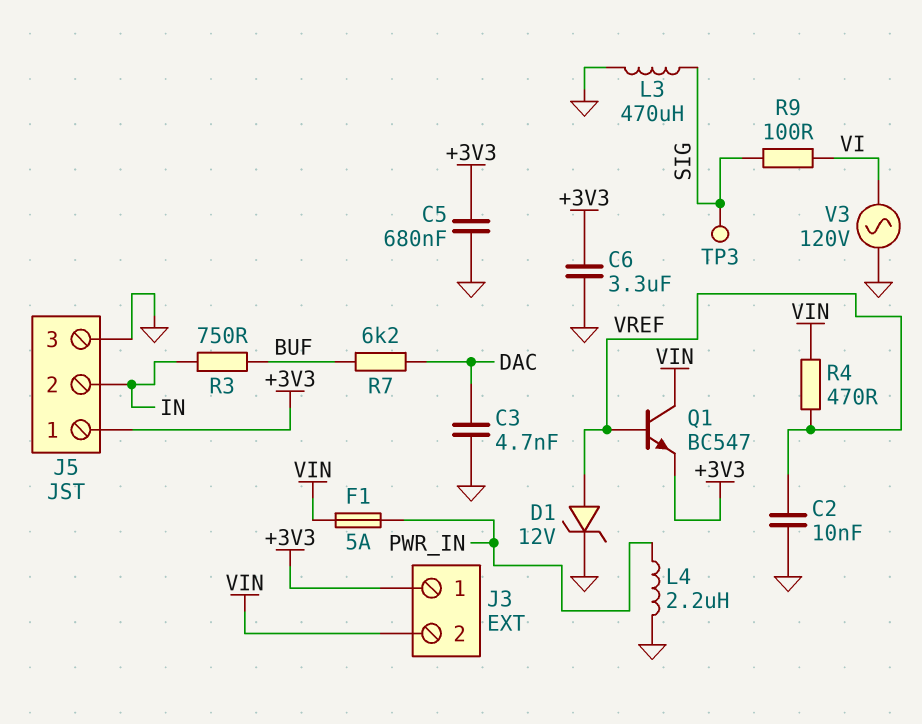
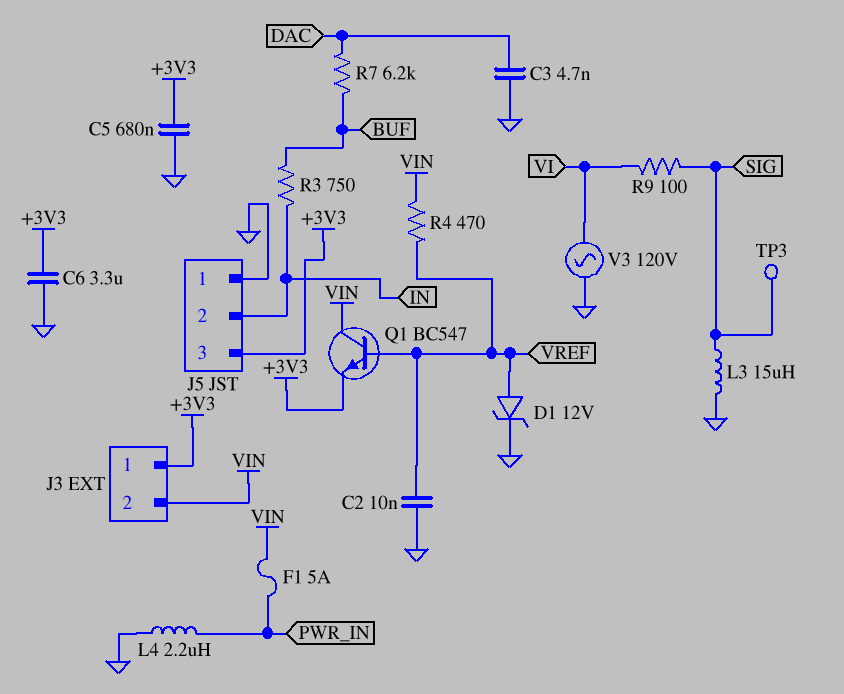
J5 pin 1: +3V3 -> GND
J5 pin 3: GND -> +3V3
L3: 470uH (GND, SIG) -> 15uH (GND, SIG)

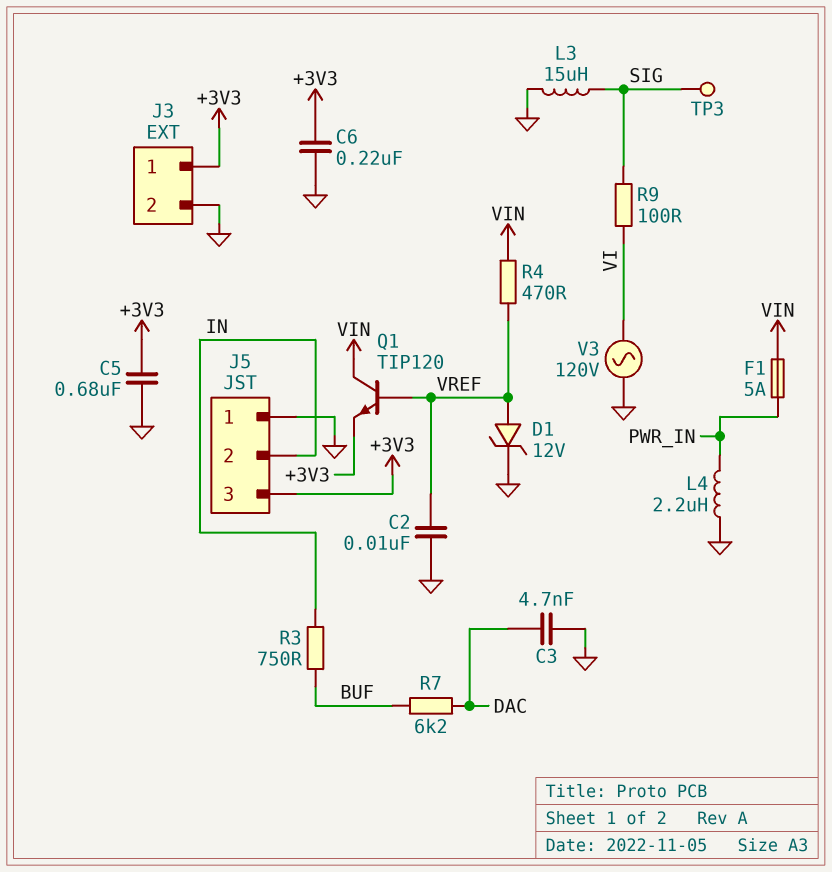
C6: 3.3uF (+3V3, GND) -> 220nF (+3V3, GND)
J3 pin 2: VIN -> GND
Q1: NPN BC547 (B VREF, C VIN, E +3V3) -> NPN TIP120 (B VREF, C VIN, E +3V3)

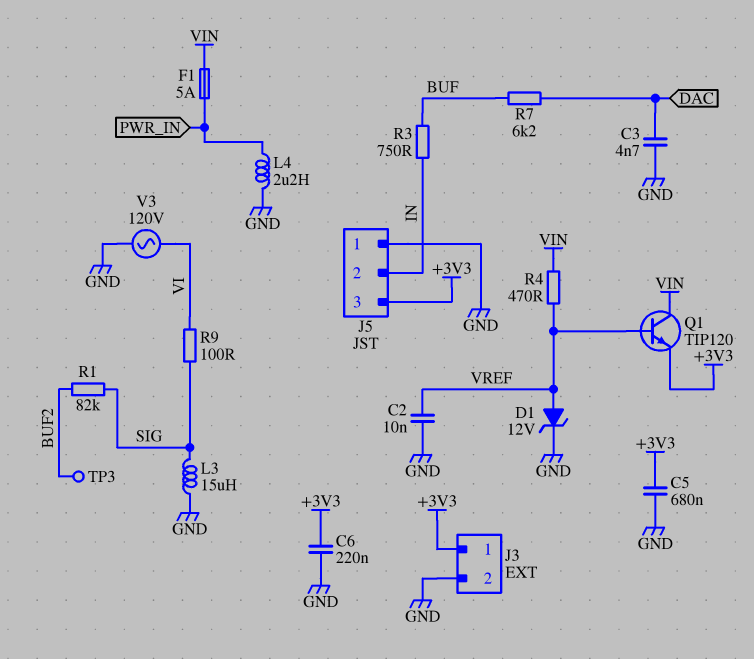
R1: none -> 82k (BUF2, SIG)
TP3: test point (SIG) -> test point (BUF2)

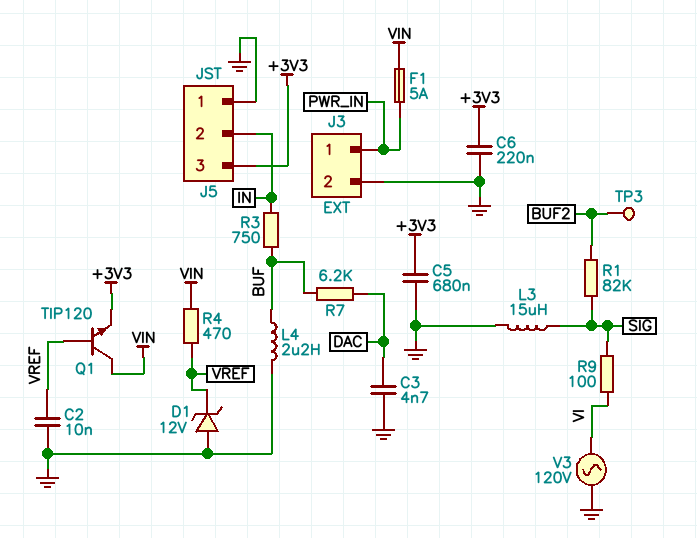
D1: zener 12V (A VREF, K GND) -> zener 12V (A GND, K VREF)
J3 pin 1: +3V3 -> PWR_IN
L4: 2.2uH (GND, PWR_IN) -> 2.2uH (BUF, GND)

